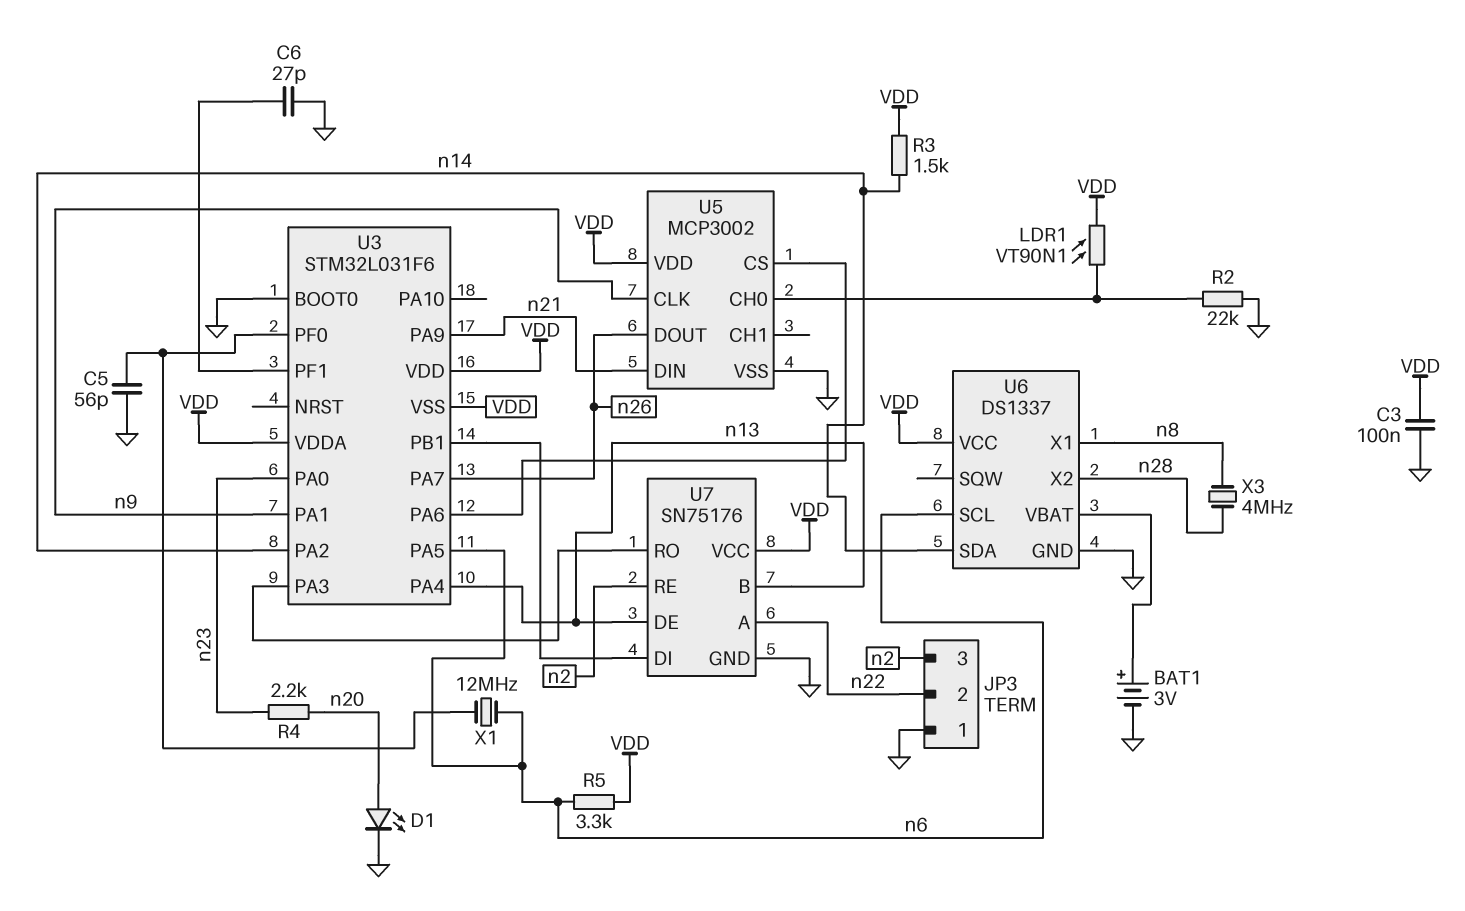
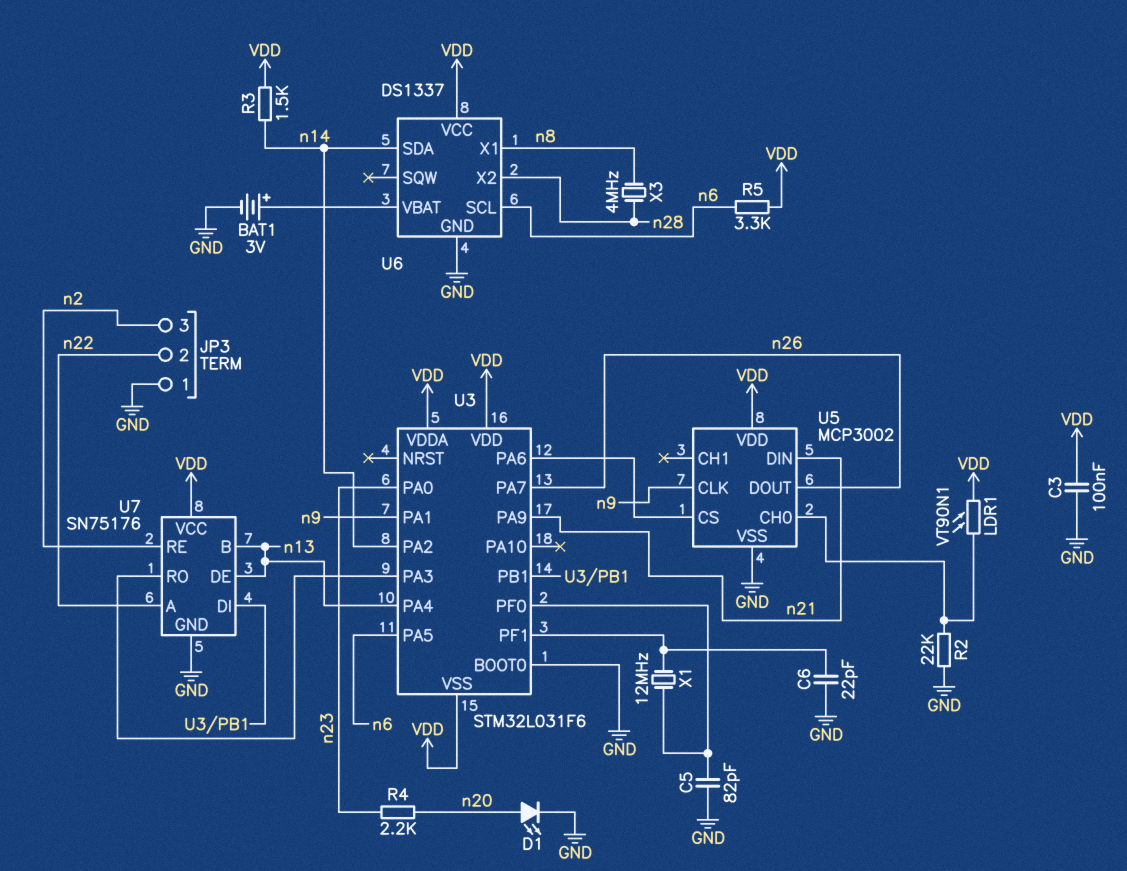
C5: 56pF (GND, U3/PF0) -> 82pF (GND, U3/PF0)
C6: 27pF (GND, U3/PF1) -> 22pF (GND, U3/PF1)
X1: 12MHz (U3/PF0, n6) -> 12MHz (U3/PF0, U3/PF1)

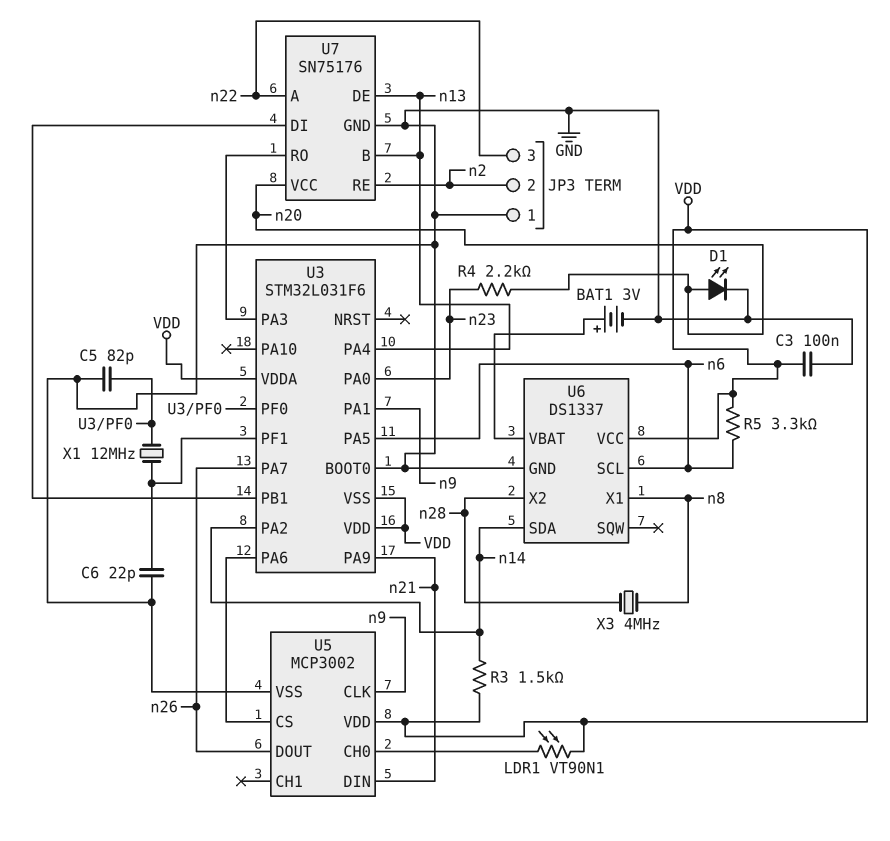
JP3 pin 2: n22 -> n2
JP3 pin 3: n2 -> n22
R2: 22k (GND, U5/CH0) -> none
U7 pin VCC: VDD -> n20

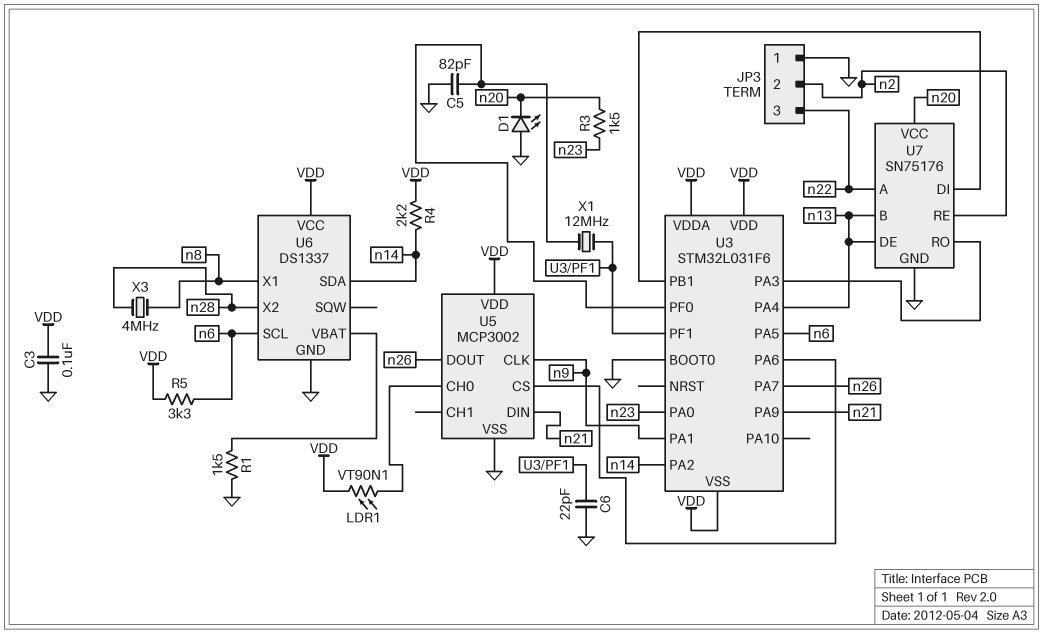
BAT1: 3V (plus U6/VBAT, minus GND) -> none
D1: LED (A n20, K GND) -> LED (A GND, K n20)
R1: none -> 1.5k (GND, U6/VBAT)
R3: 1.5k (VDD, n14) -> 1.5k (n20, n23)
R4: 2.2k (n20, n23) -> 2.2k (VDD, n14)

